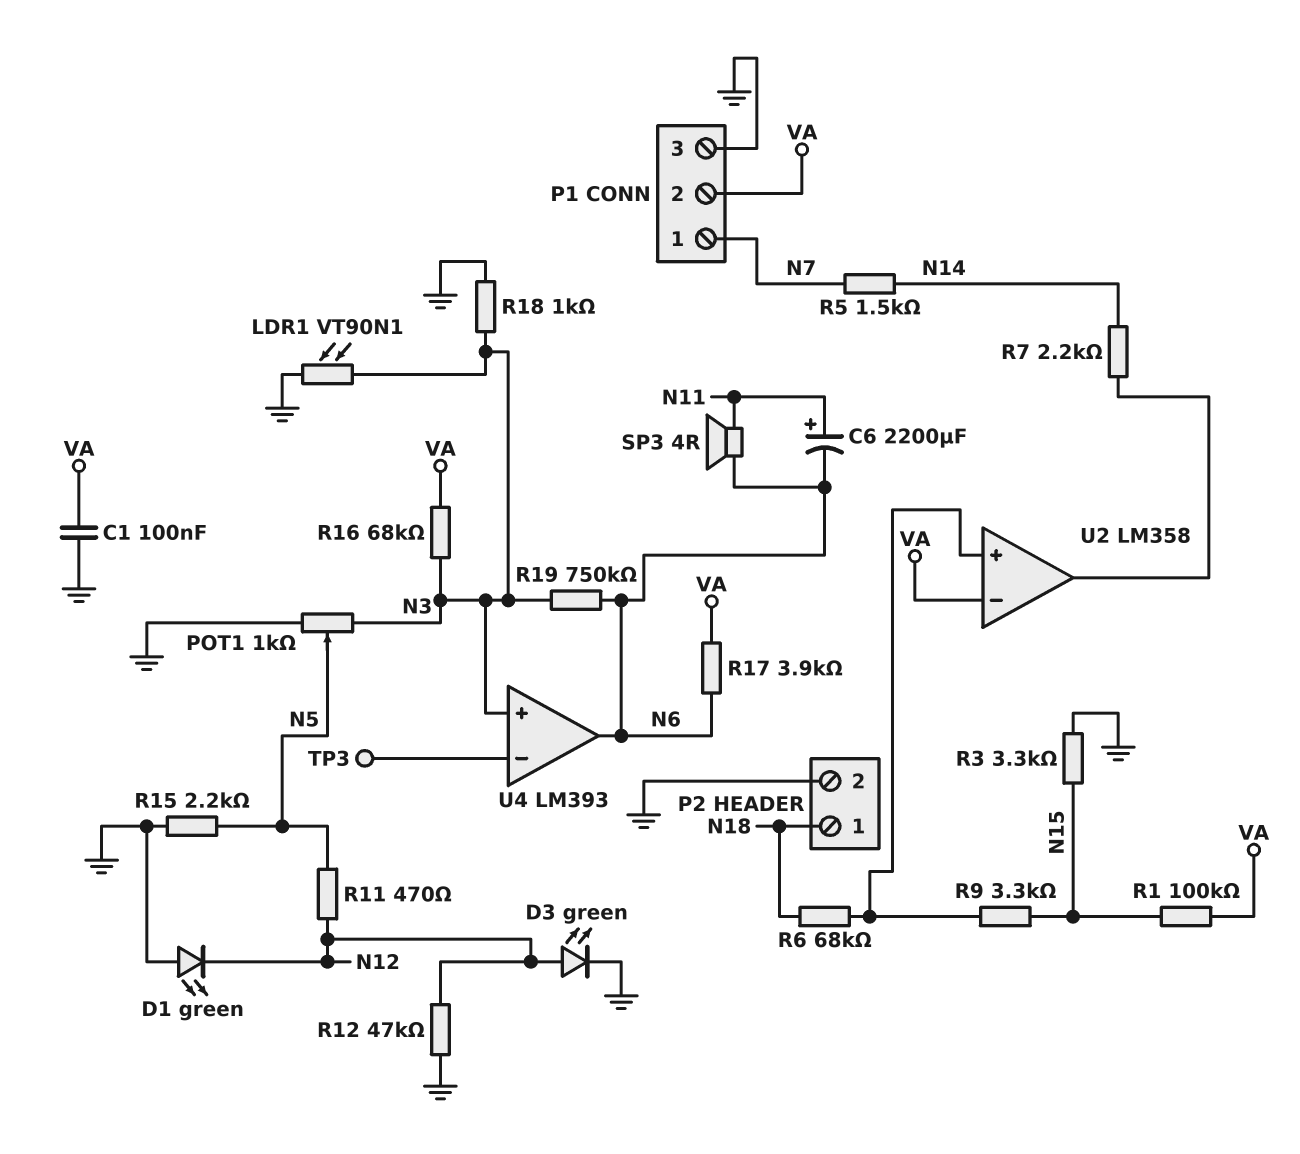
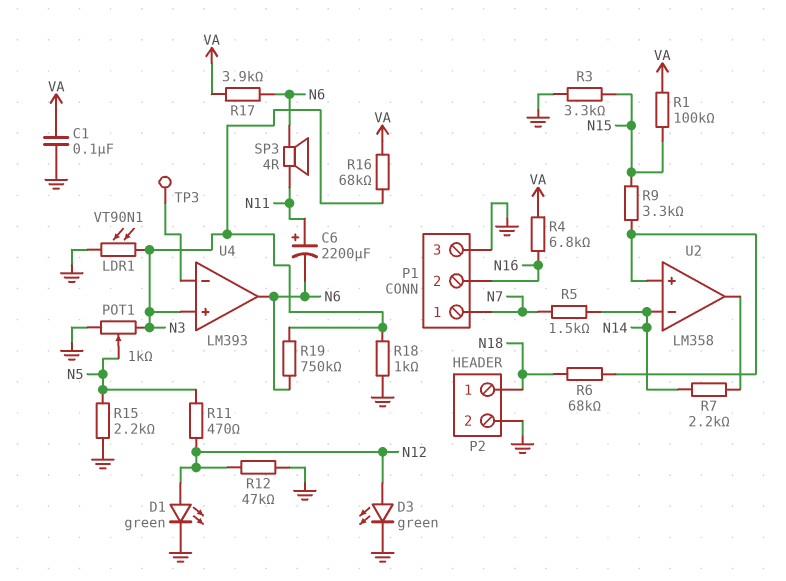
D1: LED green (A GND, K N12) -> LED green (A N12, K GND)
P1 pin 2: VA -> N16
R4: none -> 6.8k (N16, VA)
U2 pin in-: VA -> N14

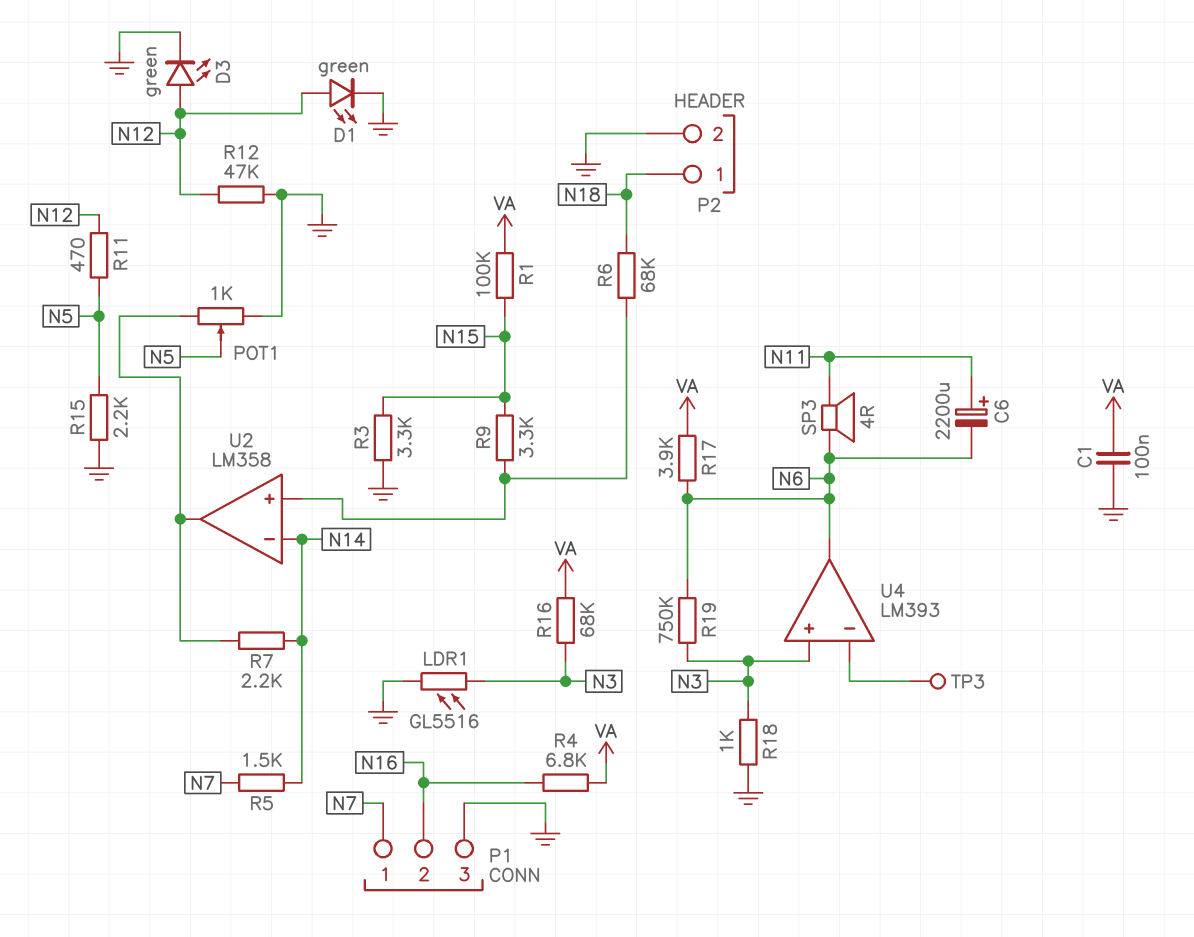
LDR1: VT90N1 (GND, N3) -> GL5516 (GND, N3)
POT1: 1k (GND, N3, wiper N5) -> 1k (GND, U2/out, wiper N5)

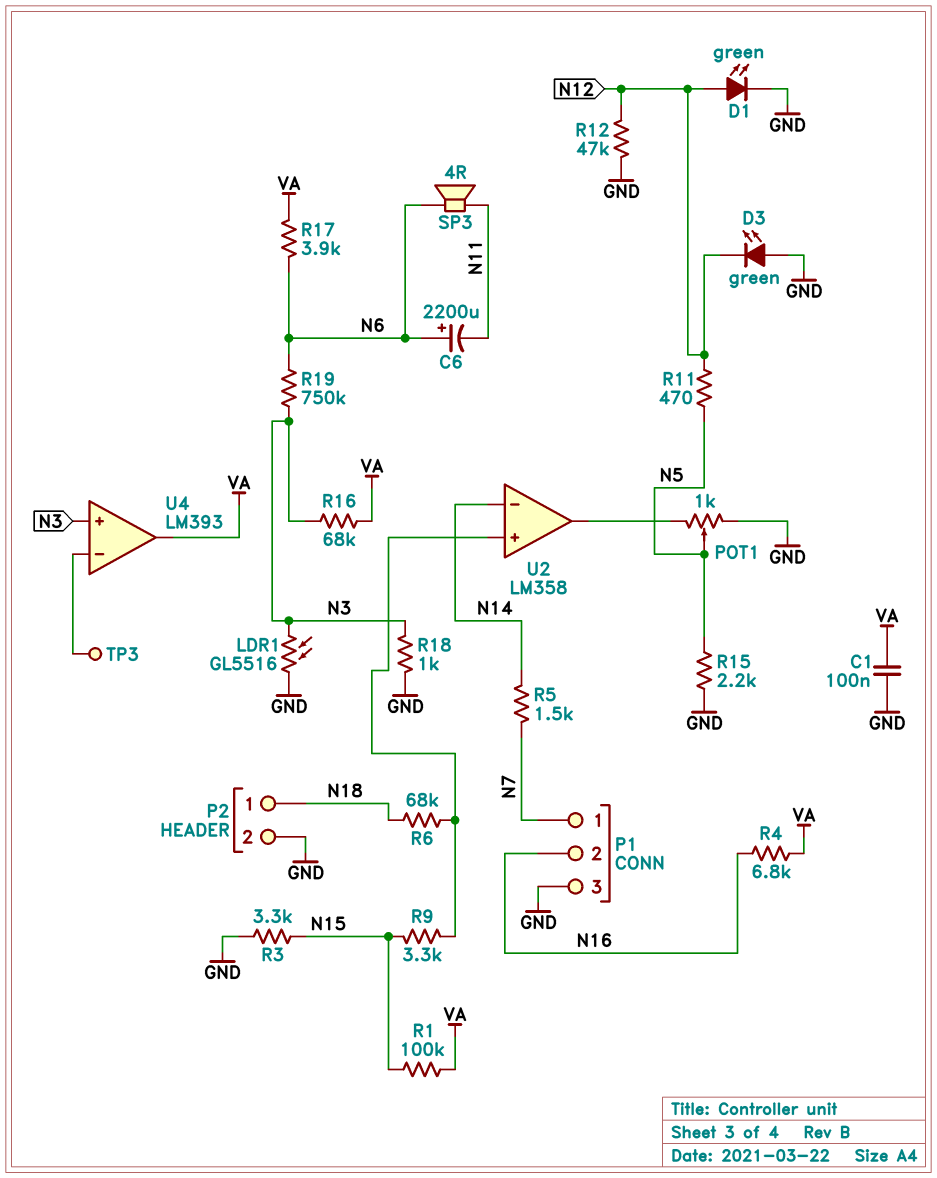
C6: 2200uF (plus N11, minus N6) -> 2200uF (plus N6, minus N11)
D3: LED green (A N12, K GND) -> LED green (A GND, K N12)
R7: 2.2k (N14, U2/out) -> none
U4 pin out: N6 -> VA

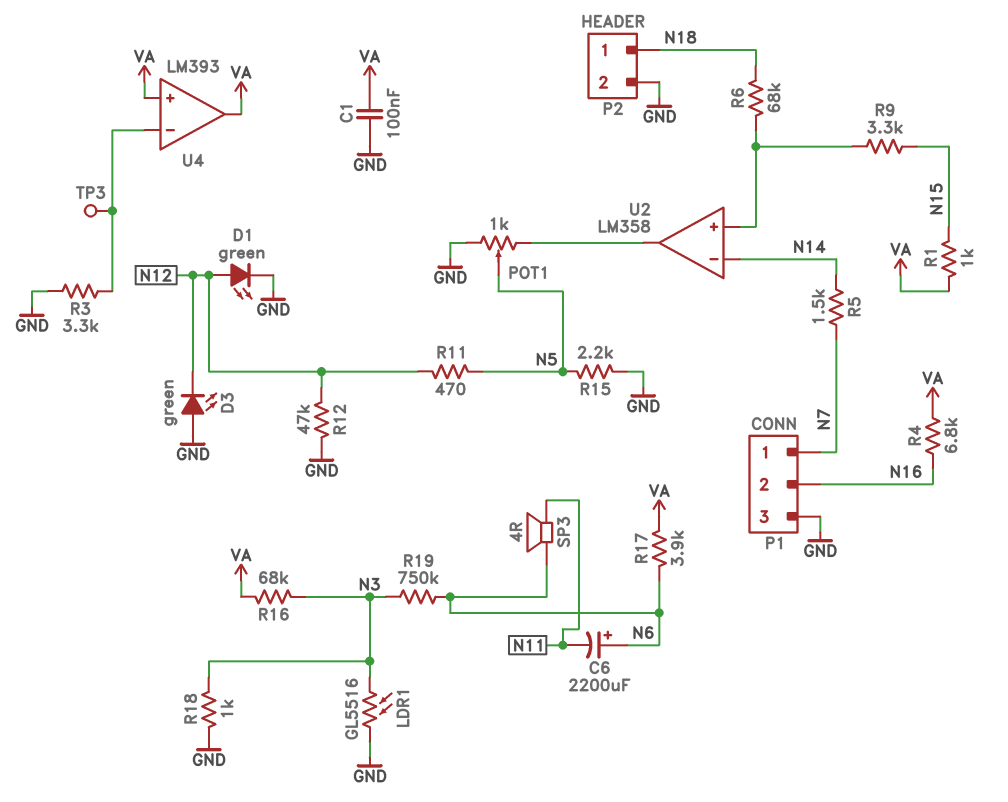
R1: 100k (N15, VA) -> 1k (N15, VA)
R3: 3.3k (GND, N15) -> 3.3k (GND, U4/in-)
U4 pin in+: N3 -> VA

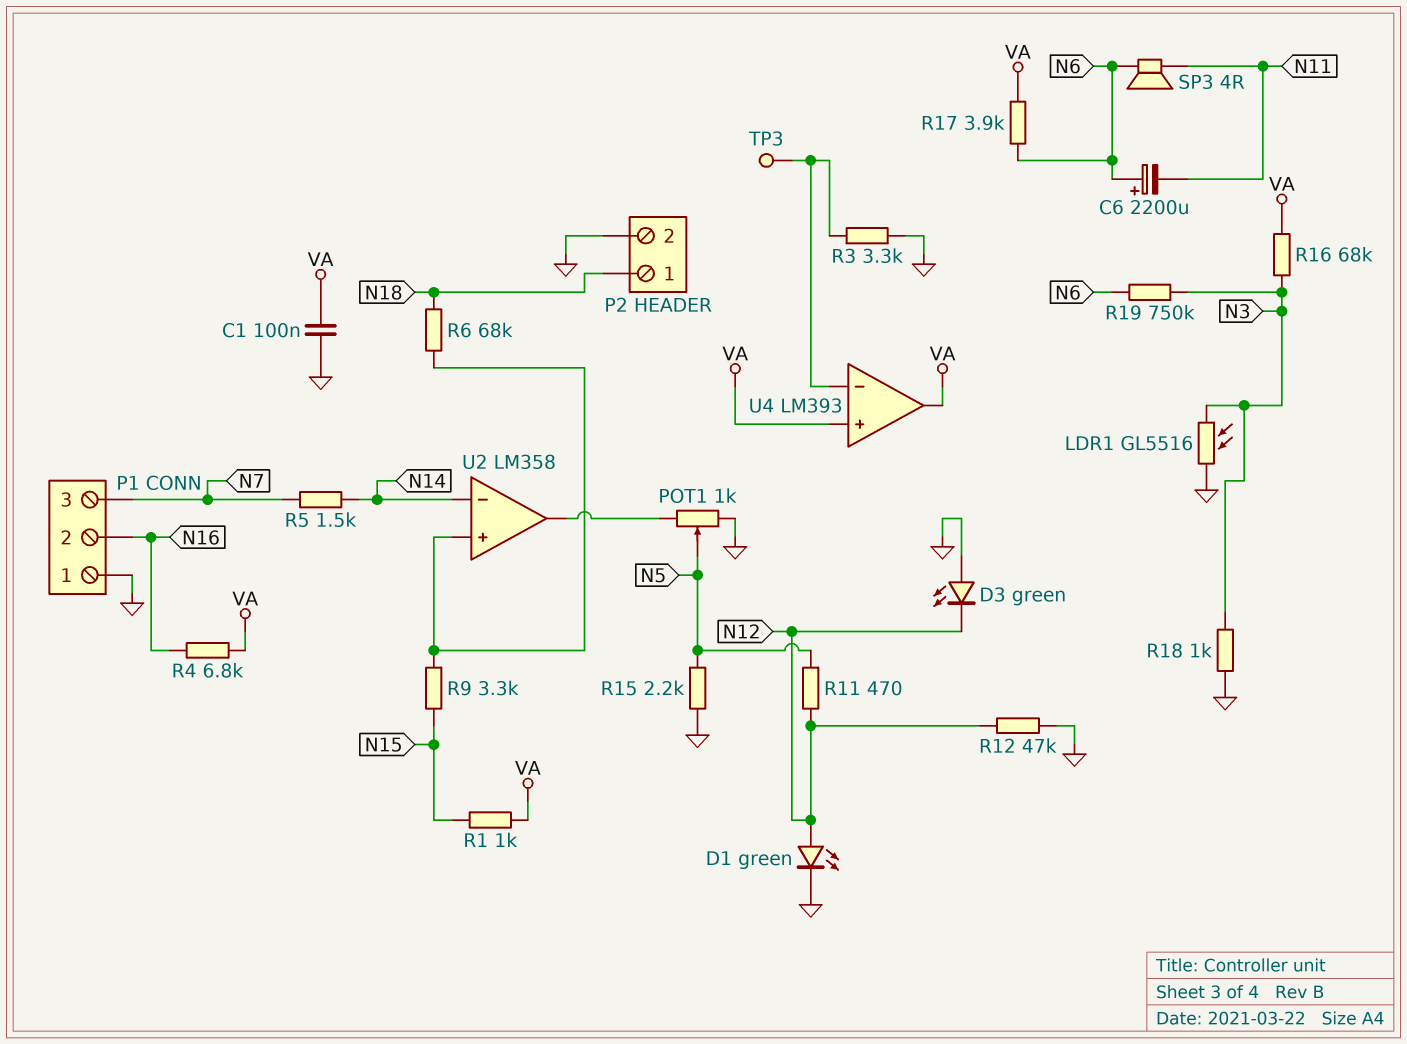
P1 pin 1: N7 -> GND
P1 pin 3: GND -> N7

